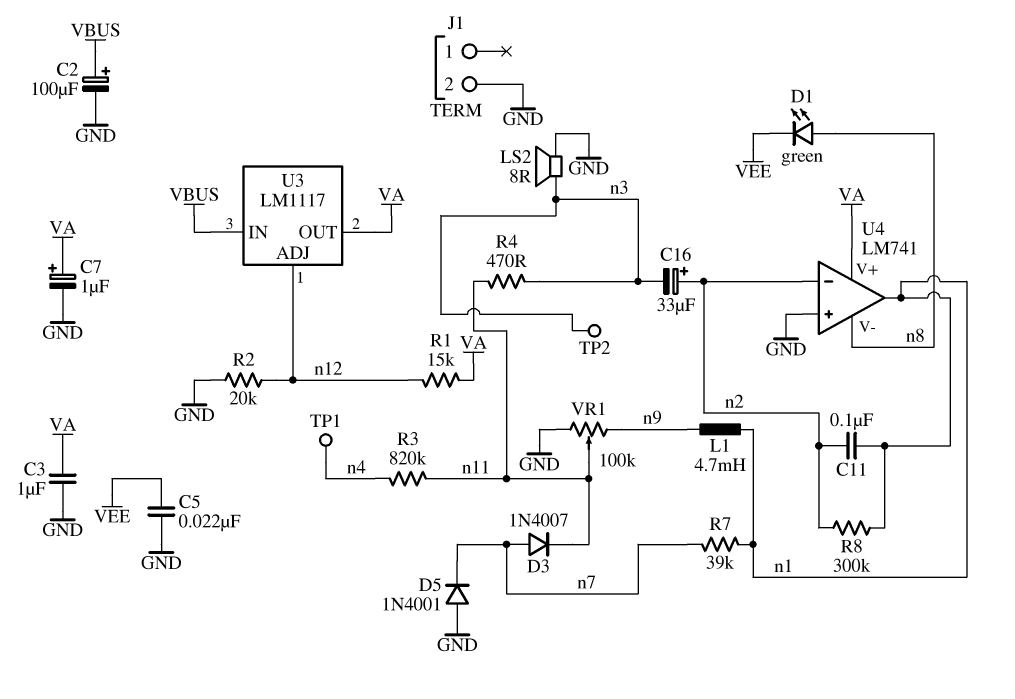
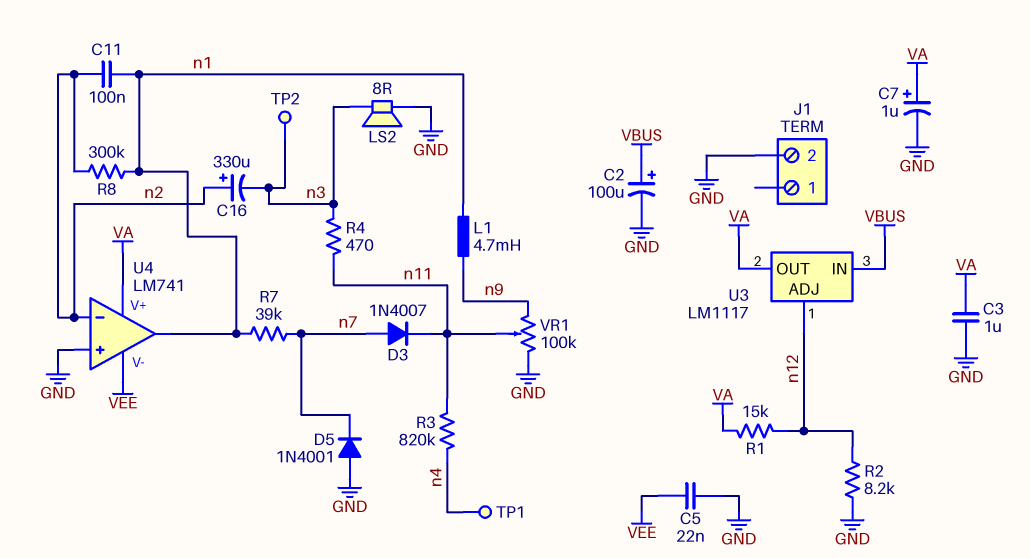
C16: 33uF (plus n2, minus n3) -> 330uF (plus n2, minus n3)
D1: LED green (A n8, K VEE) -> none
R2: 20k (GND, n12) -> 8.2k (GND, n12)
U4 pin V-: n8 -> VEE

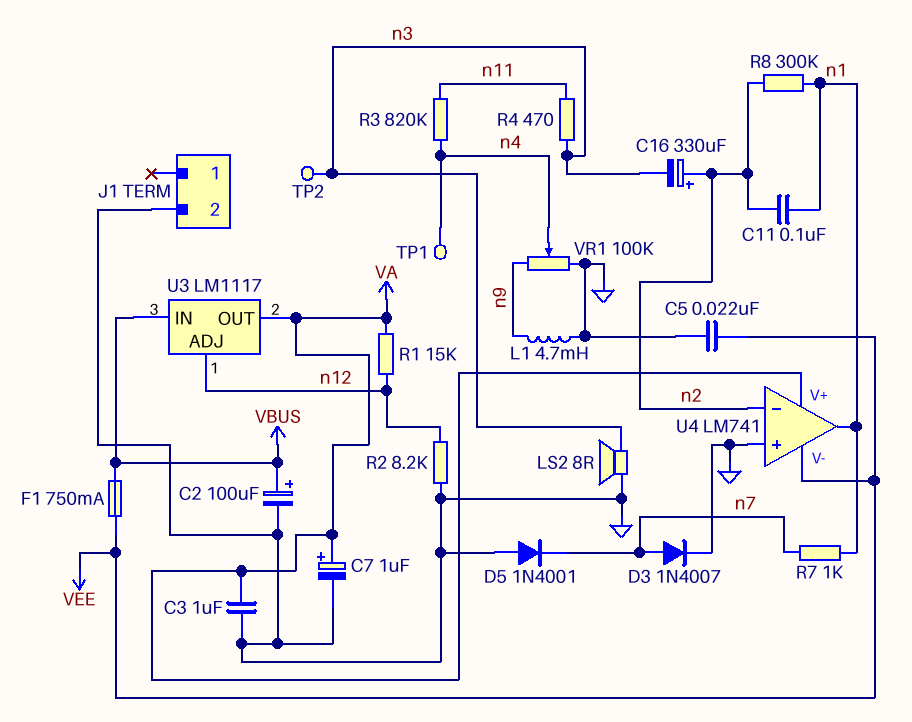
D3: diode 1N4007 (A n7, K n11) -> diode 1N4007 (A n7, K GND)
F1: none -> 750mA (VBUS, VEE)
L1: 4.7mH (n1, n9) -> 4.7mH (GND, n9)
R7: 39k (n1, n7) -> 1k (n1, n7)
VR1: 100k (GND, n9, wiper n11) -> 100k (GND, n9, wiper n4)

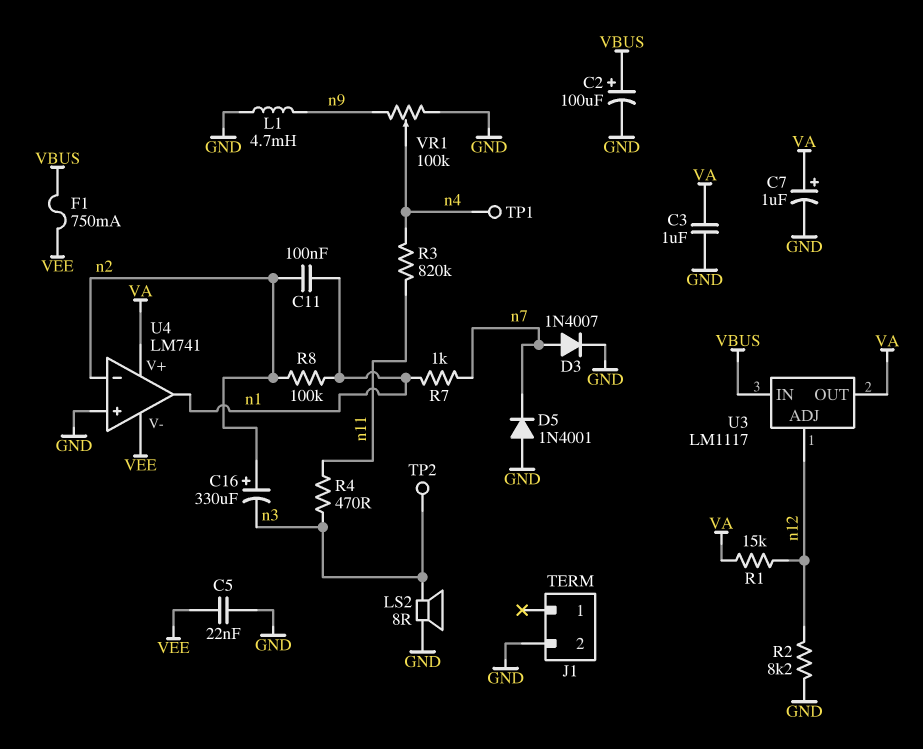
R8: 300k (n1, n2) -> 100k (n1, n2)

